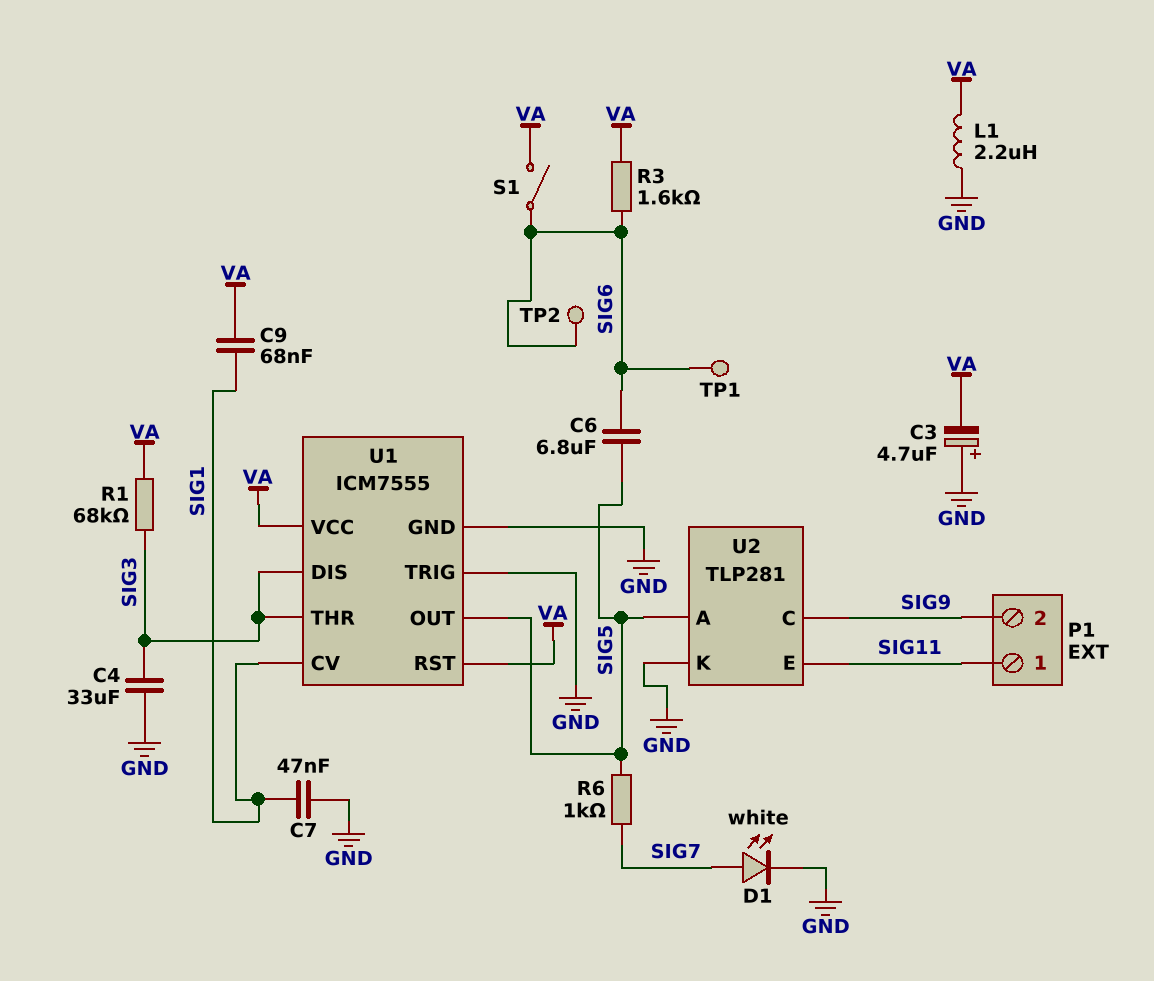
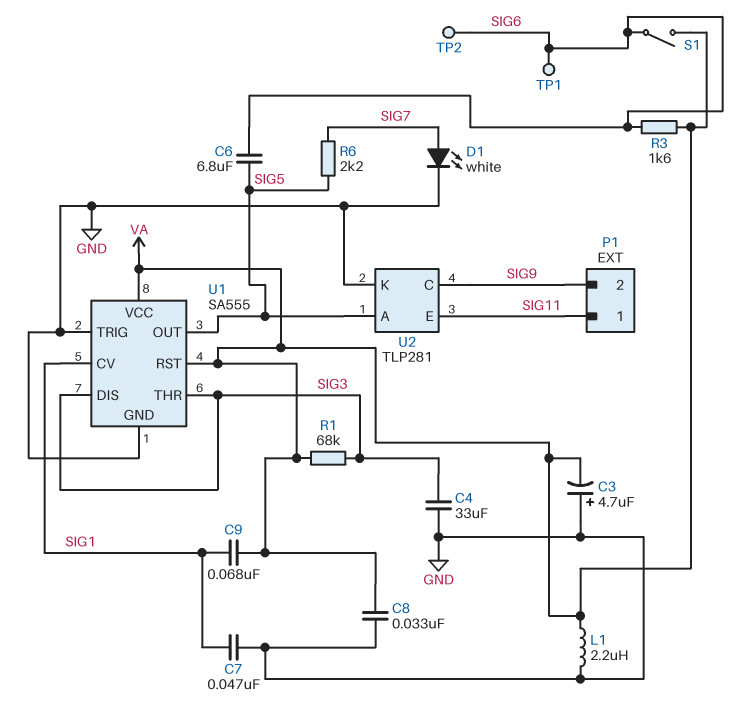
C8: none -> 33nF (GND, VA)
R6: 1k (SIG5, SIG7) -> 2.2k (SIG5, SIG7)
U1: ICM7555 -> SA555

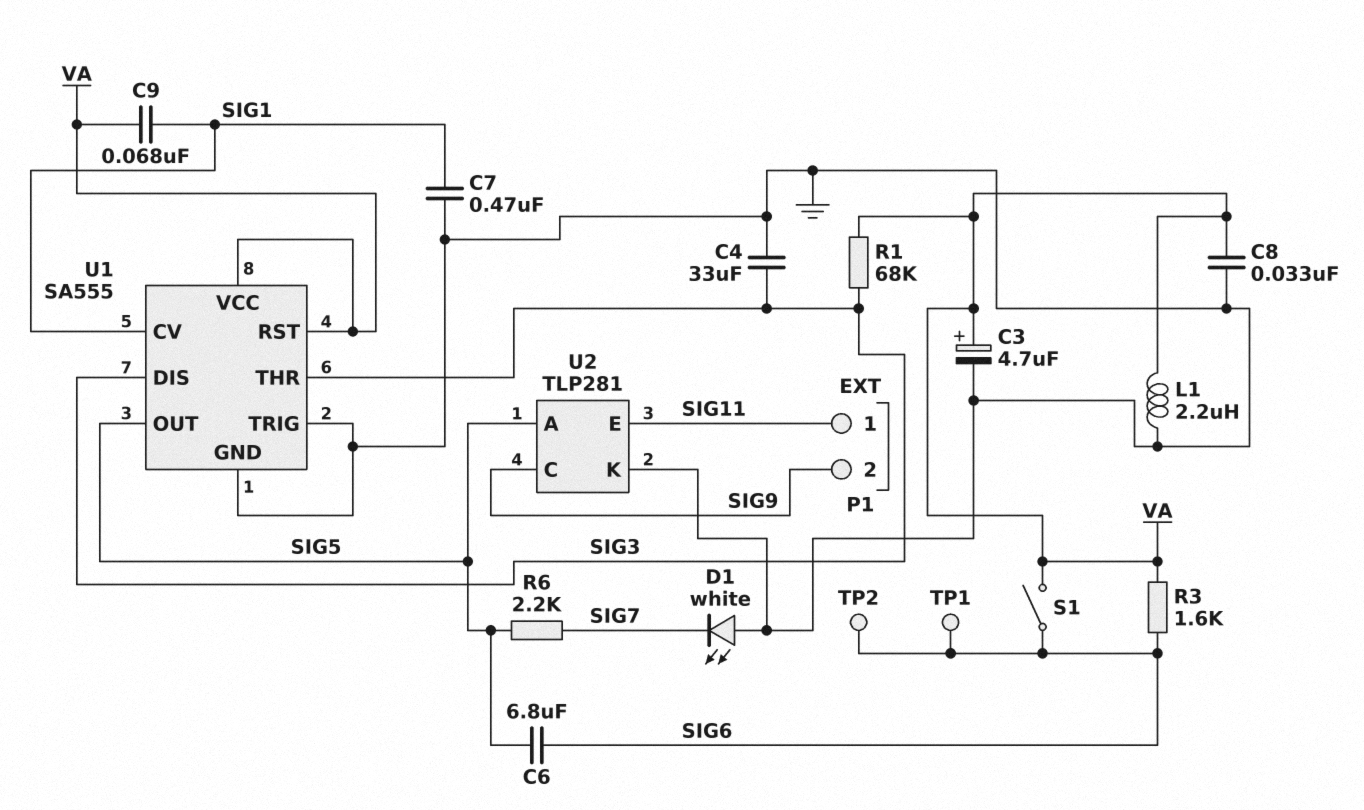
C3: 4.7uF (plus GND, minus VA) -> 4.7uF (plus VA, minus GND)
C7: 47nF (GND, SIG1) -> 470nF (GND, SIG1)
D1: LED white (A SIG7, K GND) -> LED white (A GND, K SIG7)

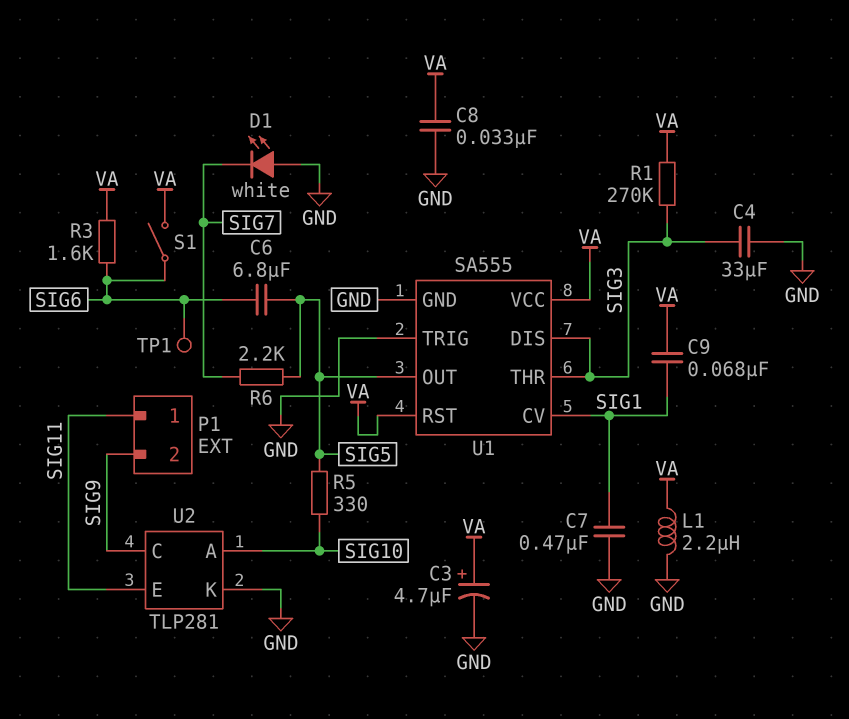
R1: 68k (SIG3, VA) -> 270k (SIG3, VA)
R5: none -> 330 (SIG5, SIG10)
TP2: test point (SIG6) -> none
U2 pin A: SIG5 -> SIG10

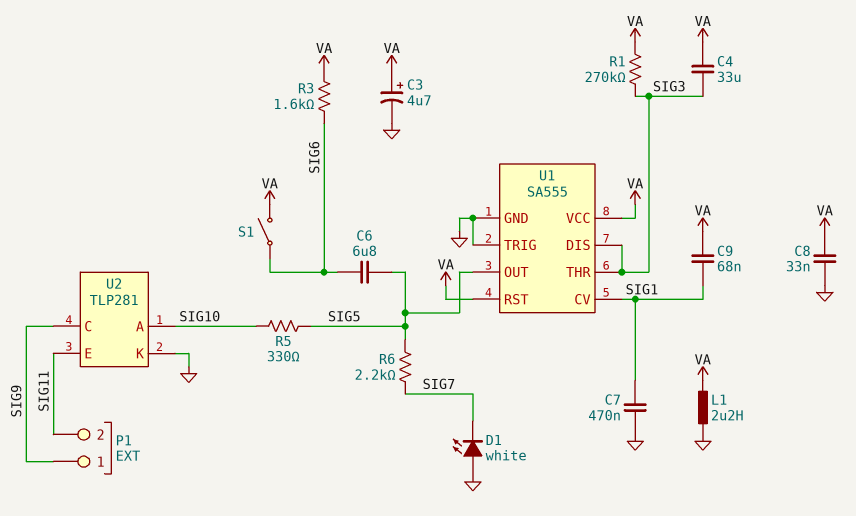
C4: 33uF (GND, SIG3) -> 33uF (SIG3, VA)
P1 pin 1: SIG11 -> SIG9
P1 pin 2: SIG9 -> SIG11
TP1: test point (SIG6) -> none

